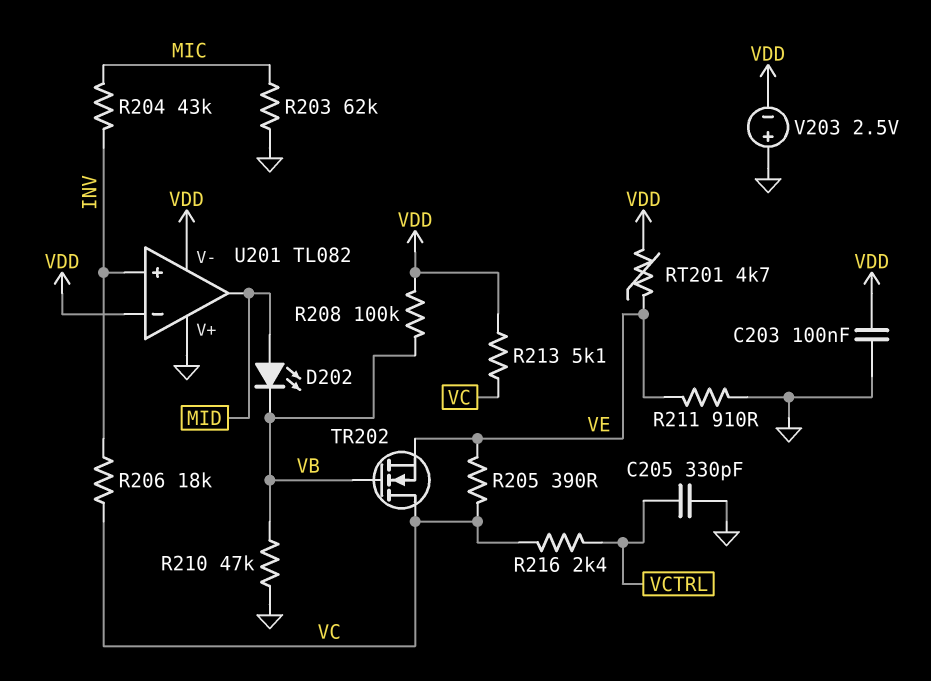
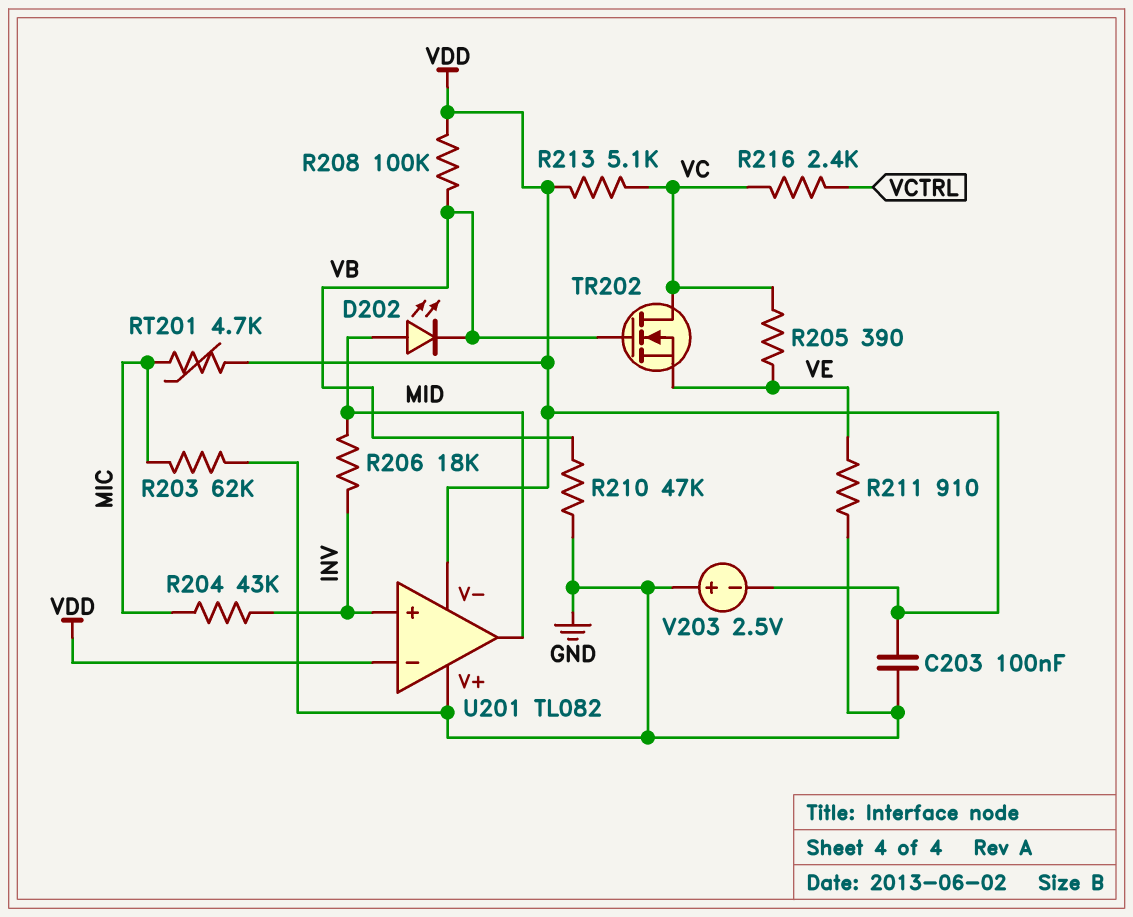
C205: 330pF (GND, VCTRL) -> none
R206: 18k (INV, VC) -> 18k (INV, MID)
RT201: 4.7k (VDD, VE) -> 4.7k (MIC, VDD)

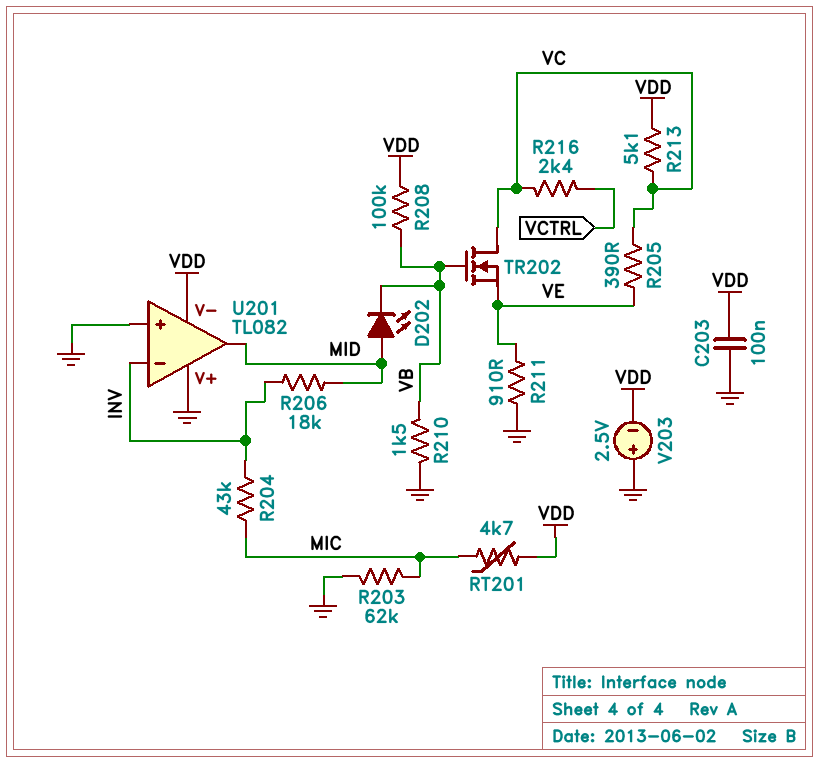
R210: 47k (GND, VB) -> 1.5k (GND, VB)
U201 pin in+: INV -> GND
U201 pin in-: VDD -> INV

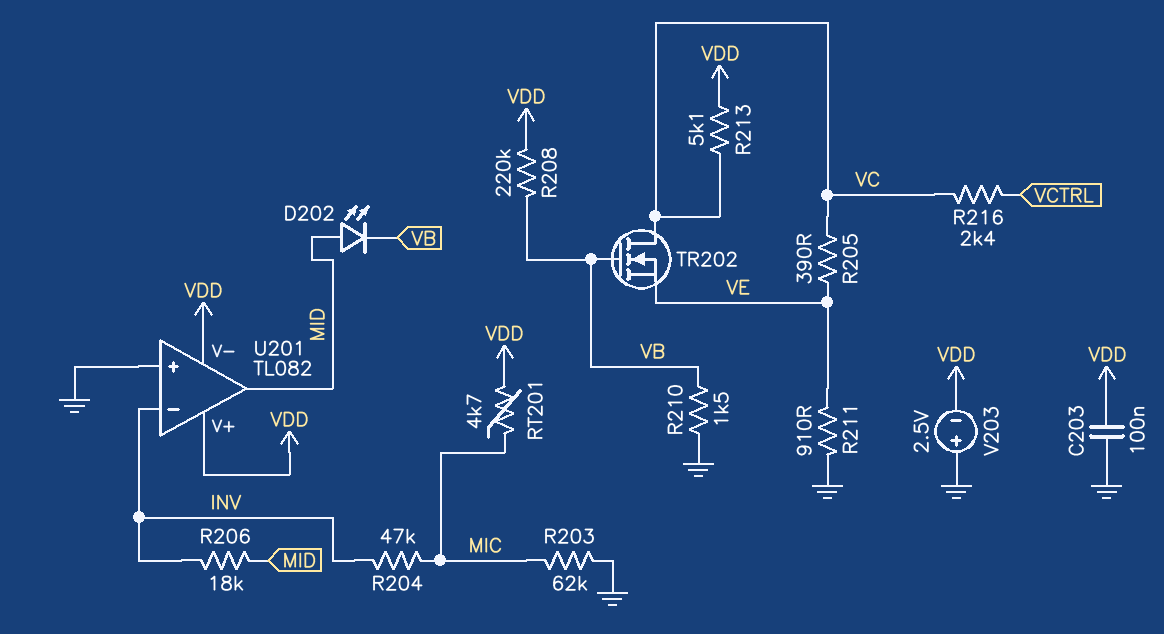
R204: 43k (INV, MIC) -> 47k (INV, MIC)
R208: 100k (VB, VDD) -> 220k (VB, VDD)
U201 pin V+: GND -> VDD

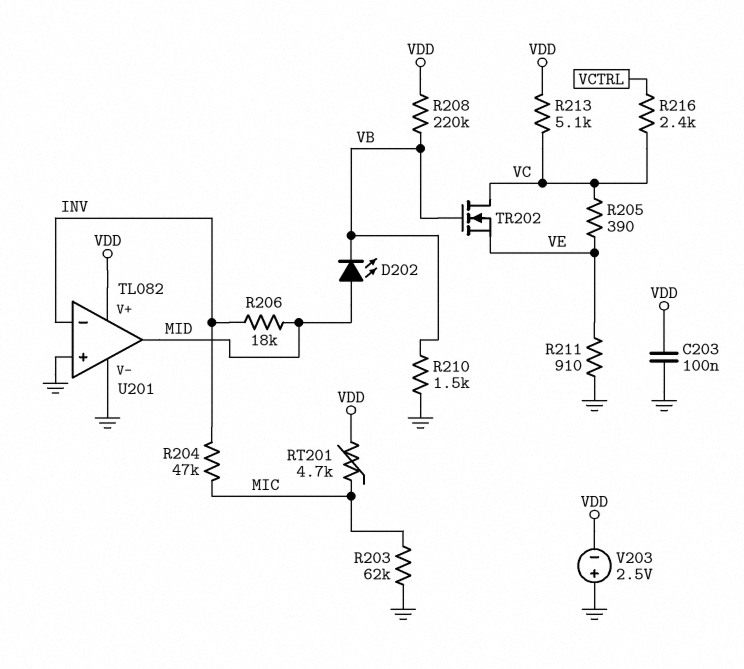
U201 pin V-: VDD -> GND

